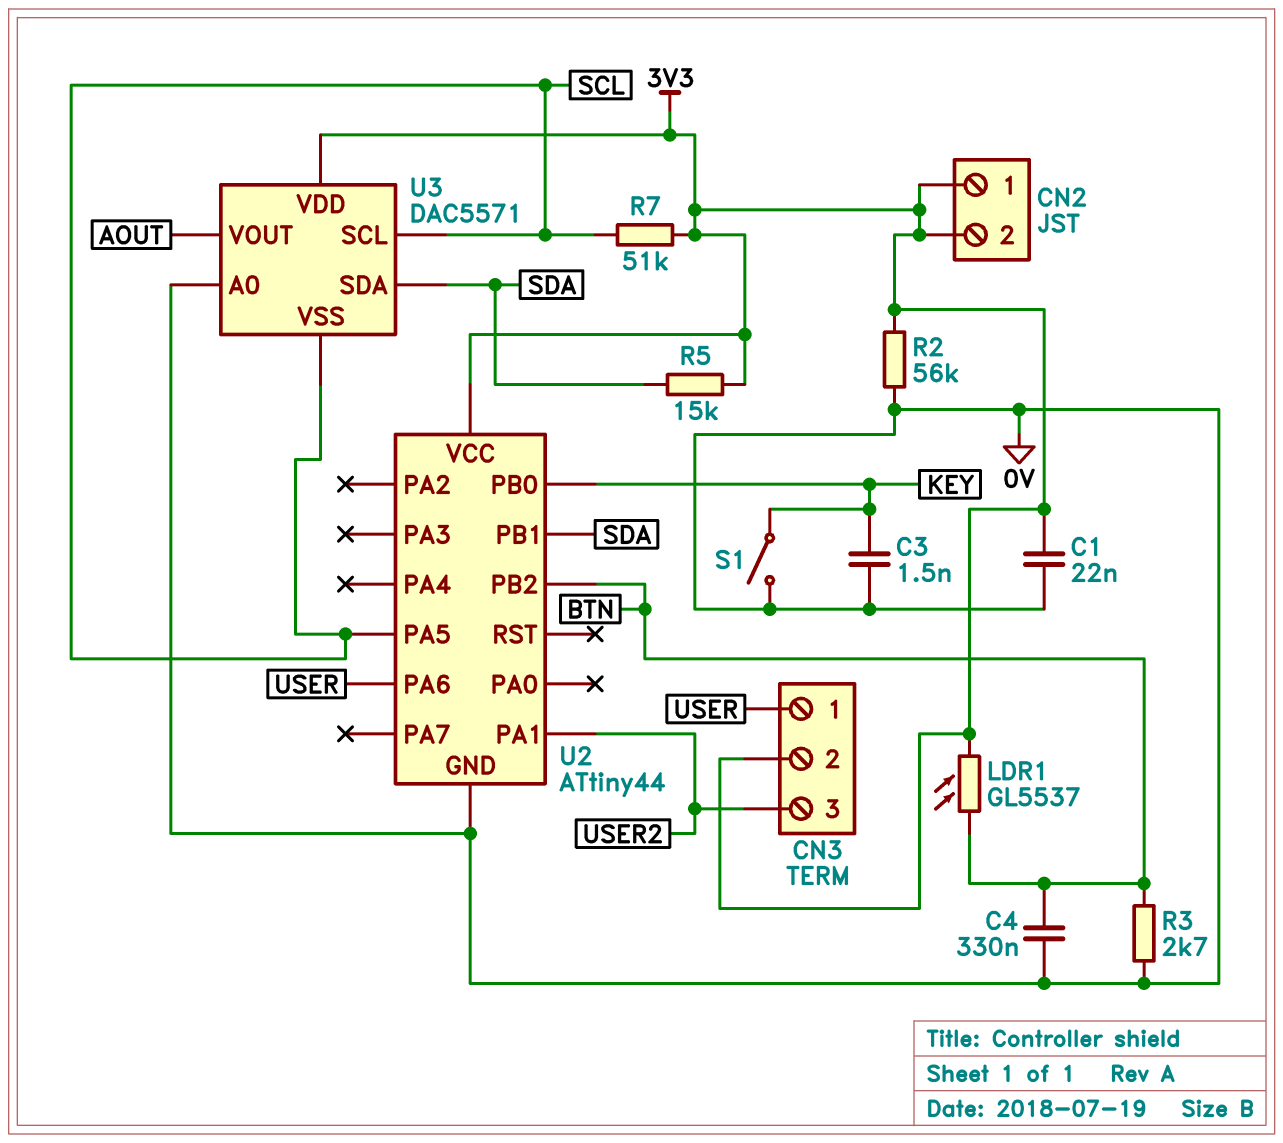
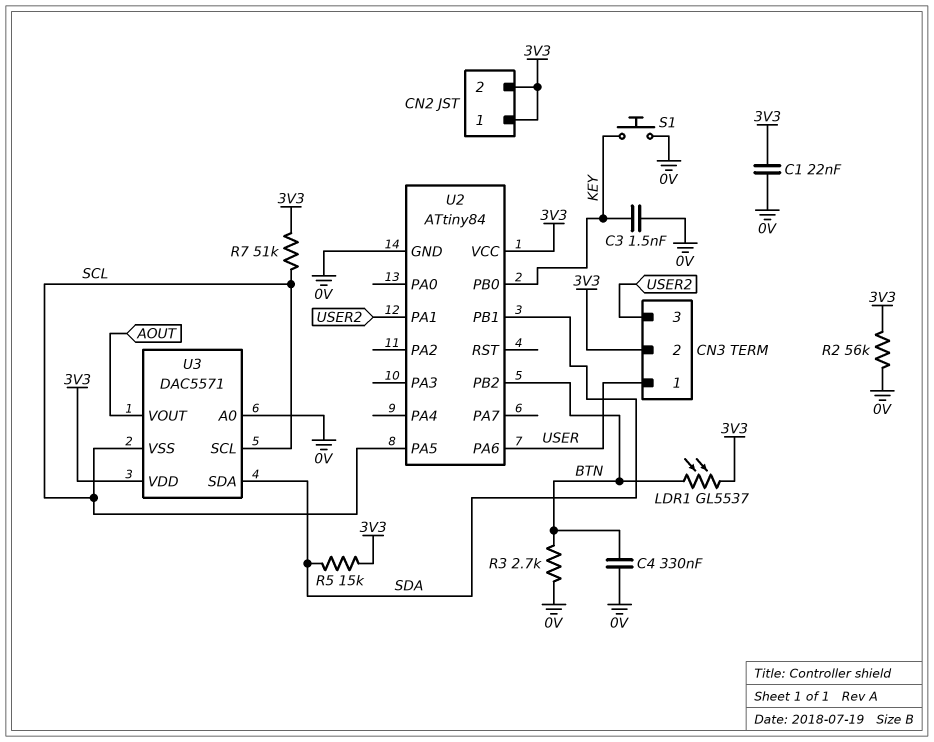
S1: switch (0V, KEY) -> button (0V, KEY)
U2: ATtiny44 -> ATtiny84

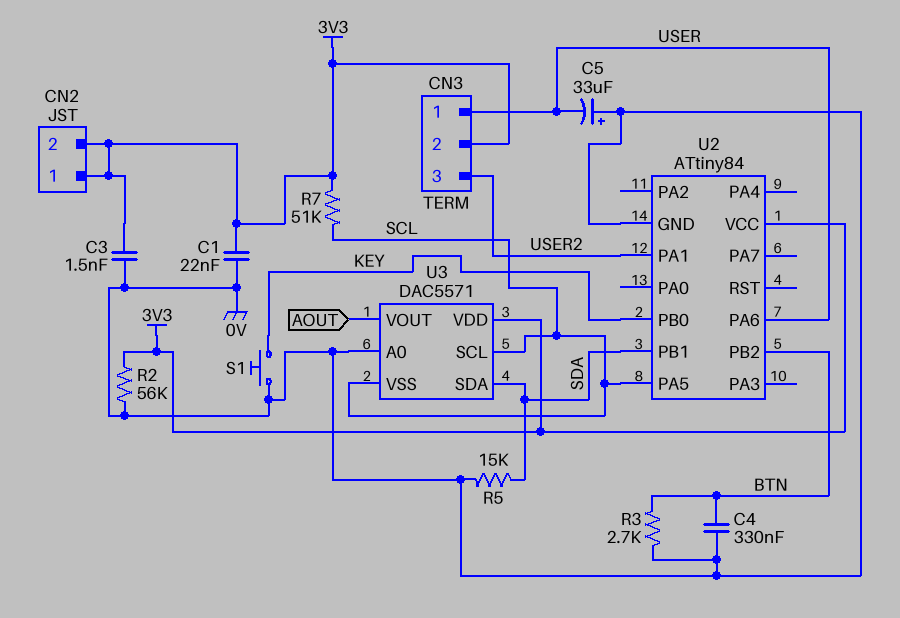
C3: 1.5nF (0V, KEY) -> 1.5nF (0V, 3V3)
C5: none -> 33uF (plus 0V, minus USER)
LDR1: GL5537 (3V3, BTN) -> none
R5: 15k (3V3, SDA) -> 15k (0V, SDA)

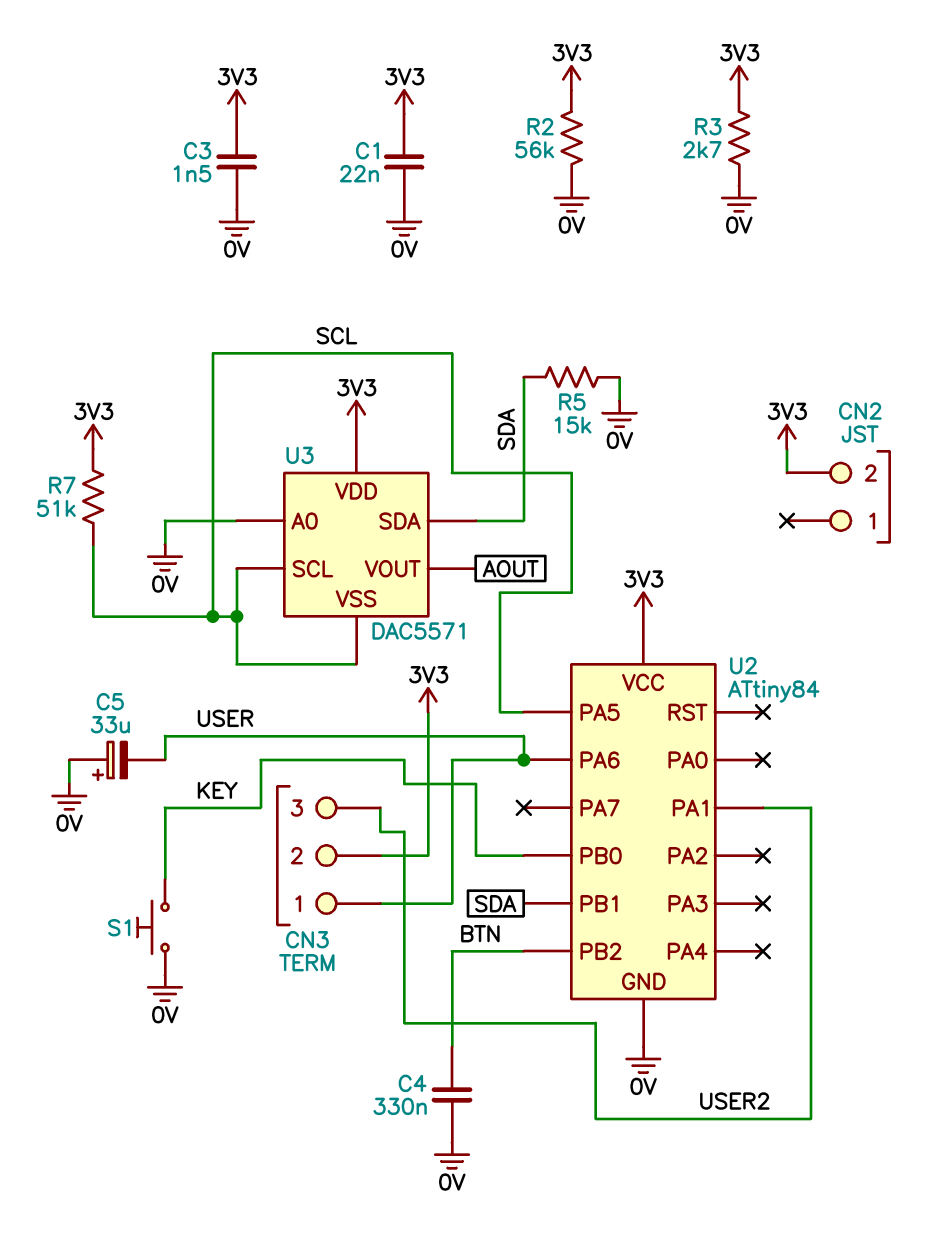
CN2 pin 1: 3V3 -> none
R3: 2.7k (0V, BTN) -> 2.7k (0V, 3V3)

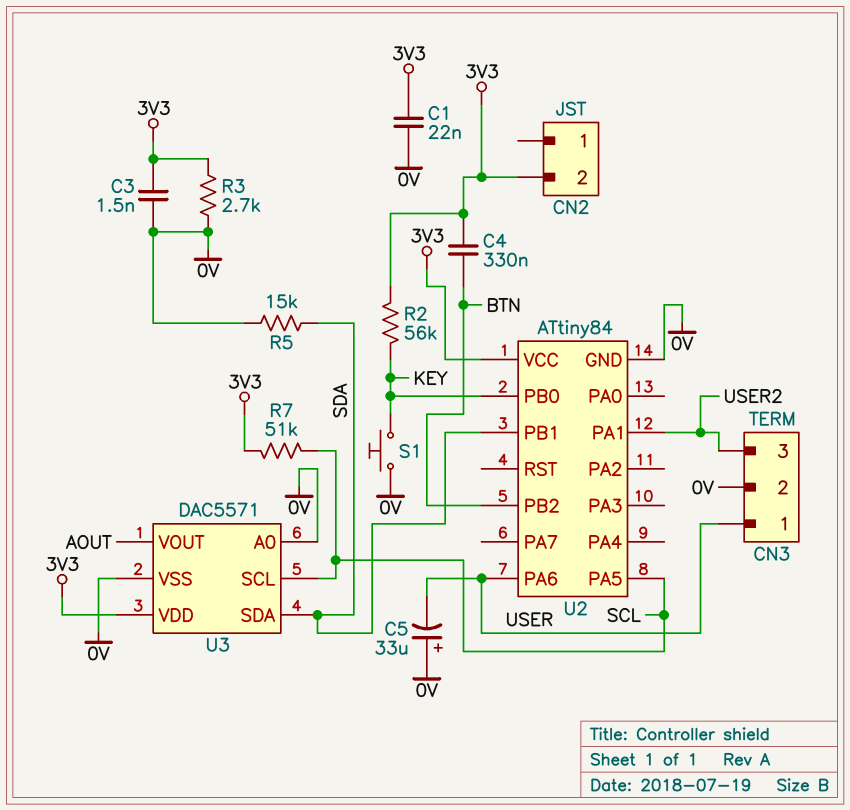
C4: 330nF (0V, BTN) -> 330nF (3V3, BTN)
CN3 pin 2: 3V3 -> 0V
R2: 56k (0V, 3V3) -> 56k (3V3, KEY)
U3 pin VSS: SCL -> 0V

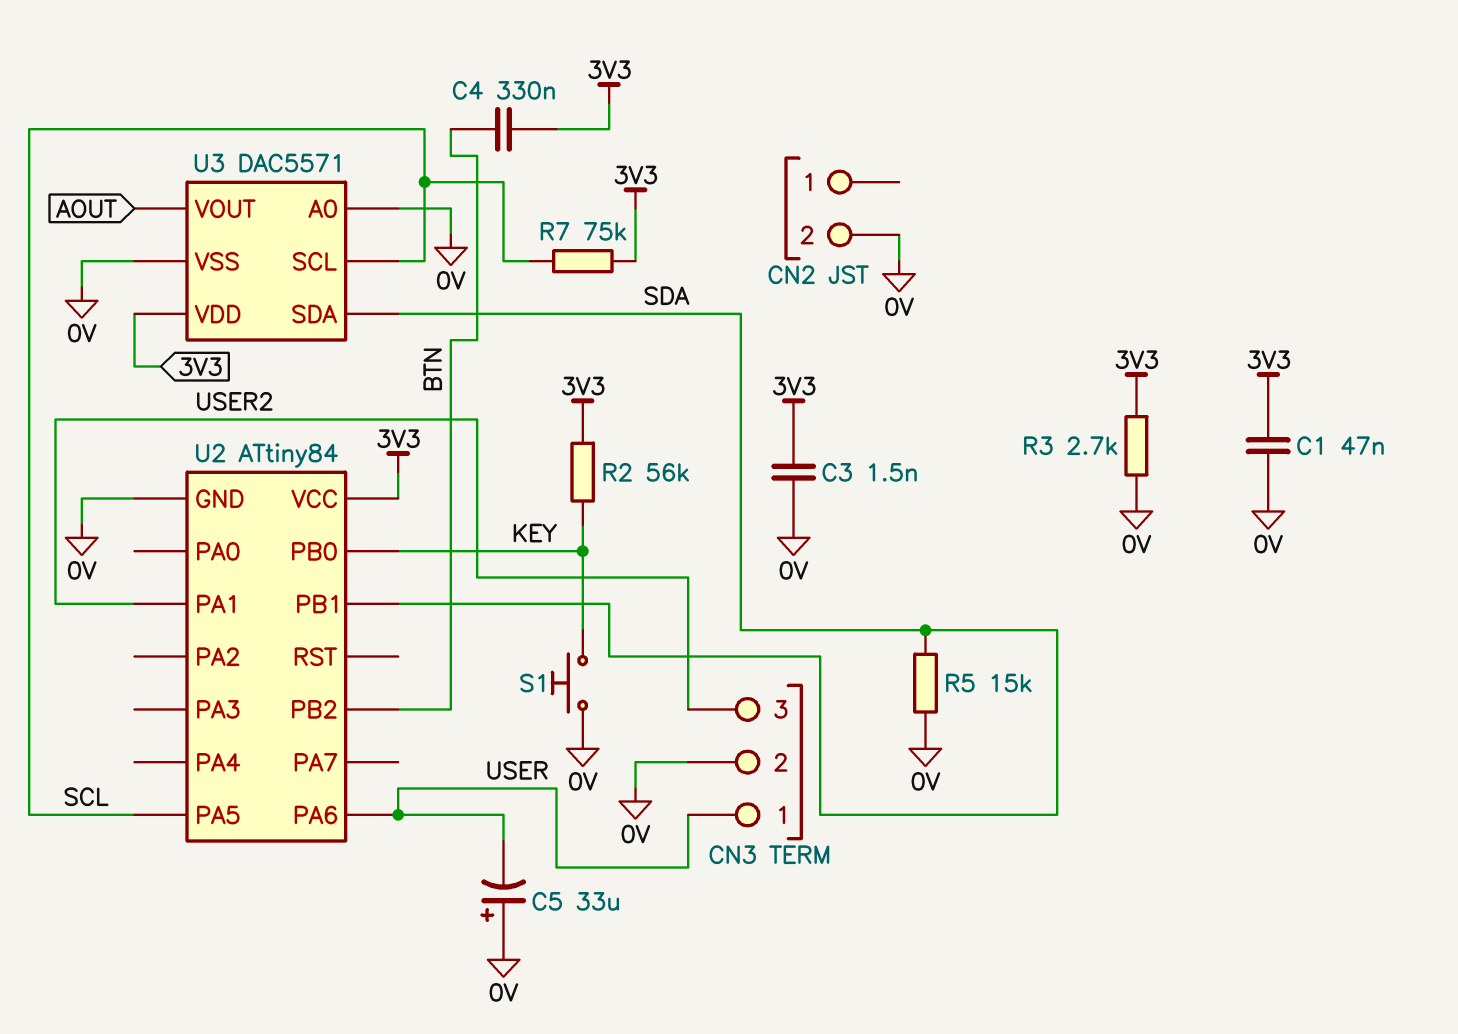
C1: 22nF (0V, 3V3) -> 47nF (0V, 3V3)
CN2 pin 2: 3V3 -> 0V
R7: 51k (3V3, SCL) -> 75k (3V3, SCL)

